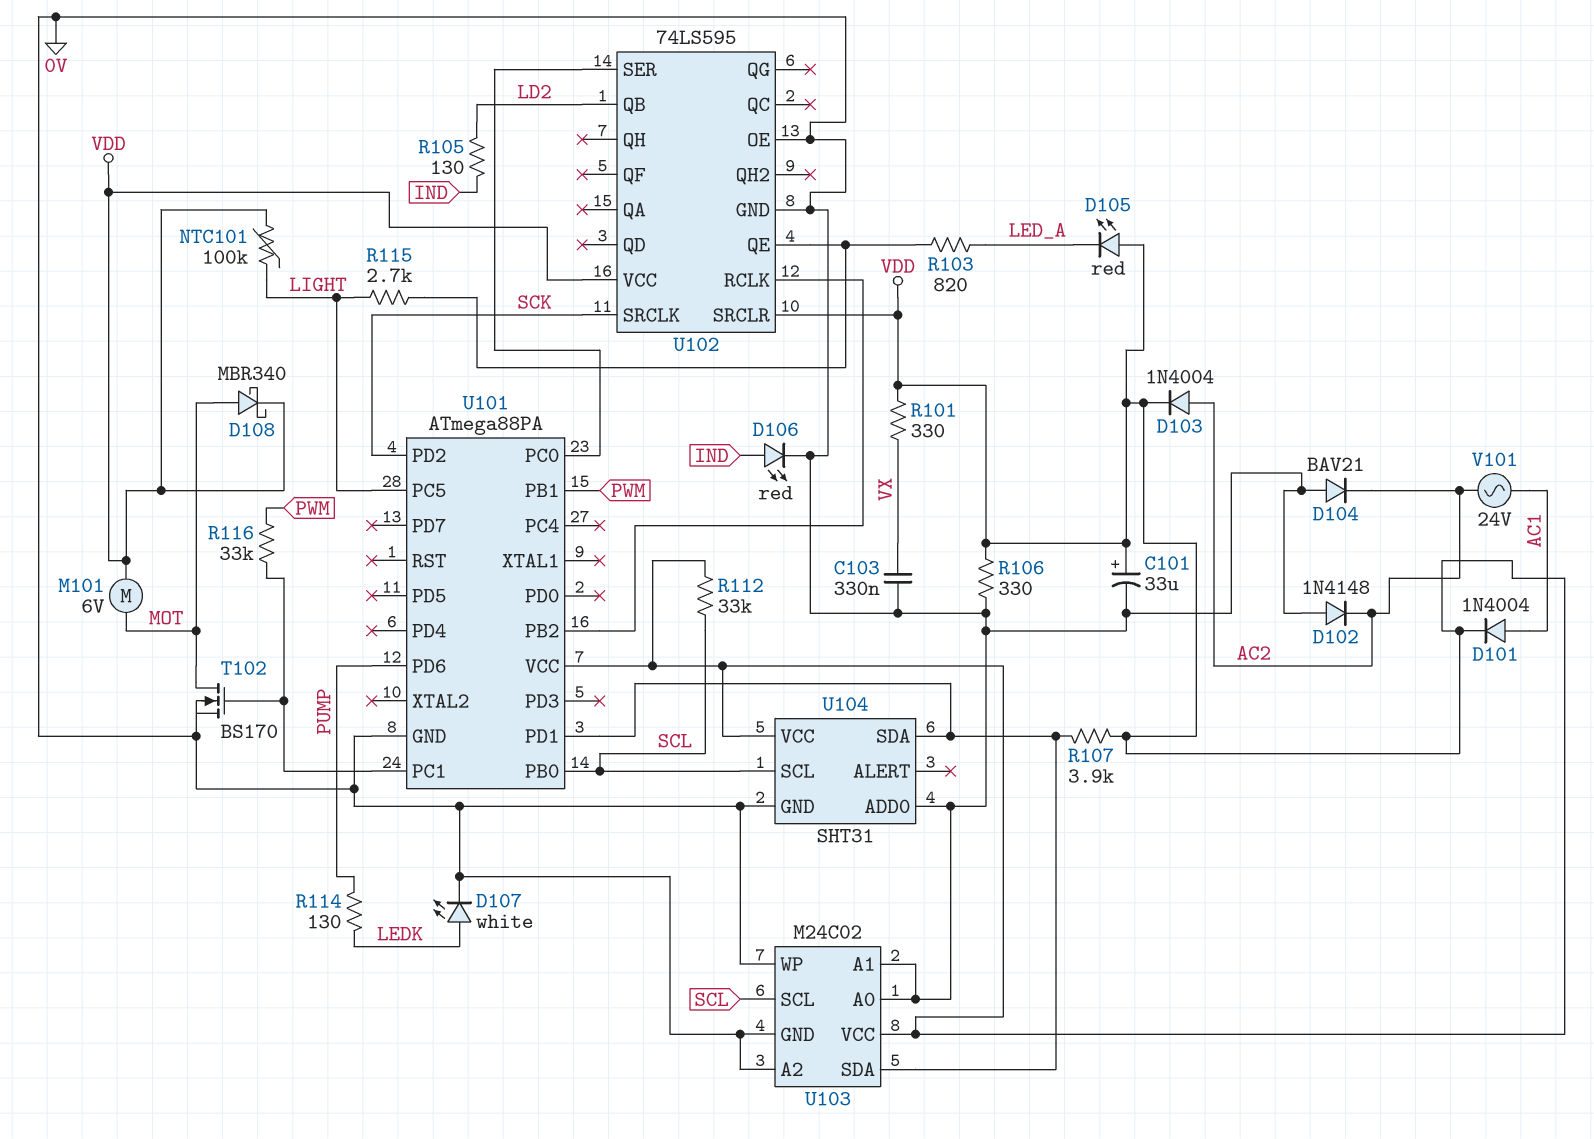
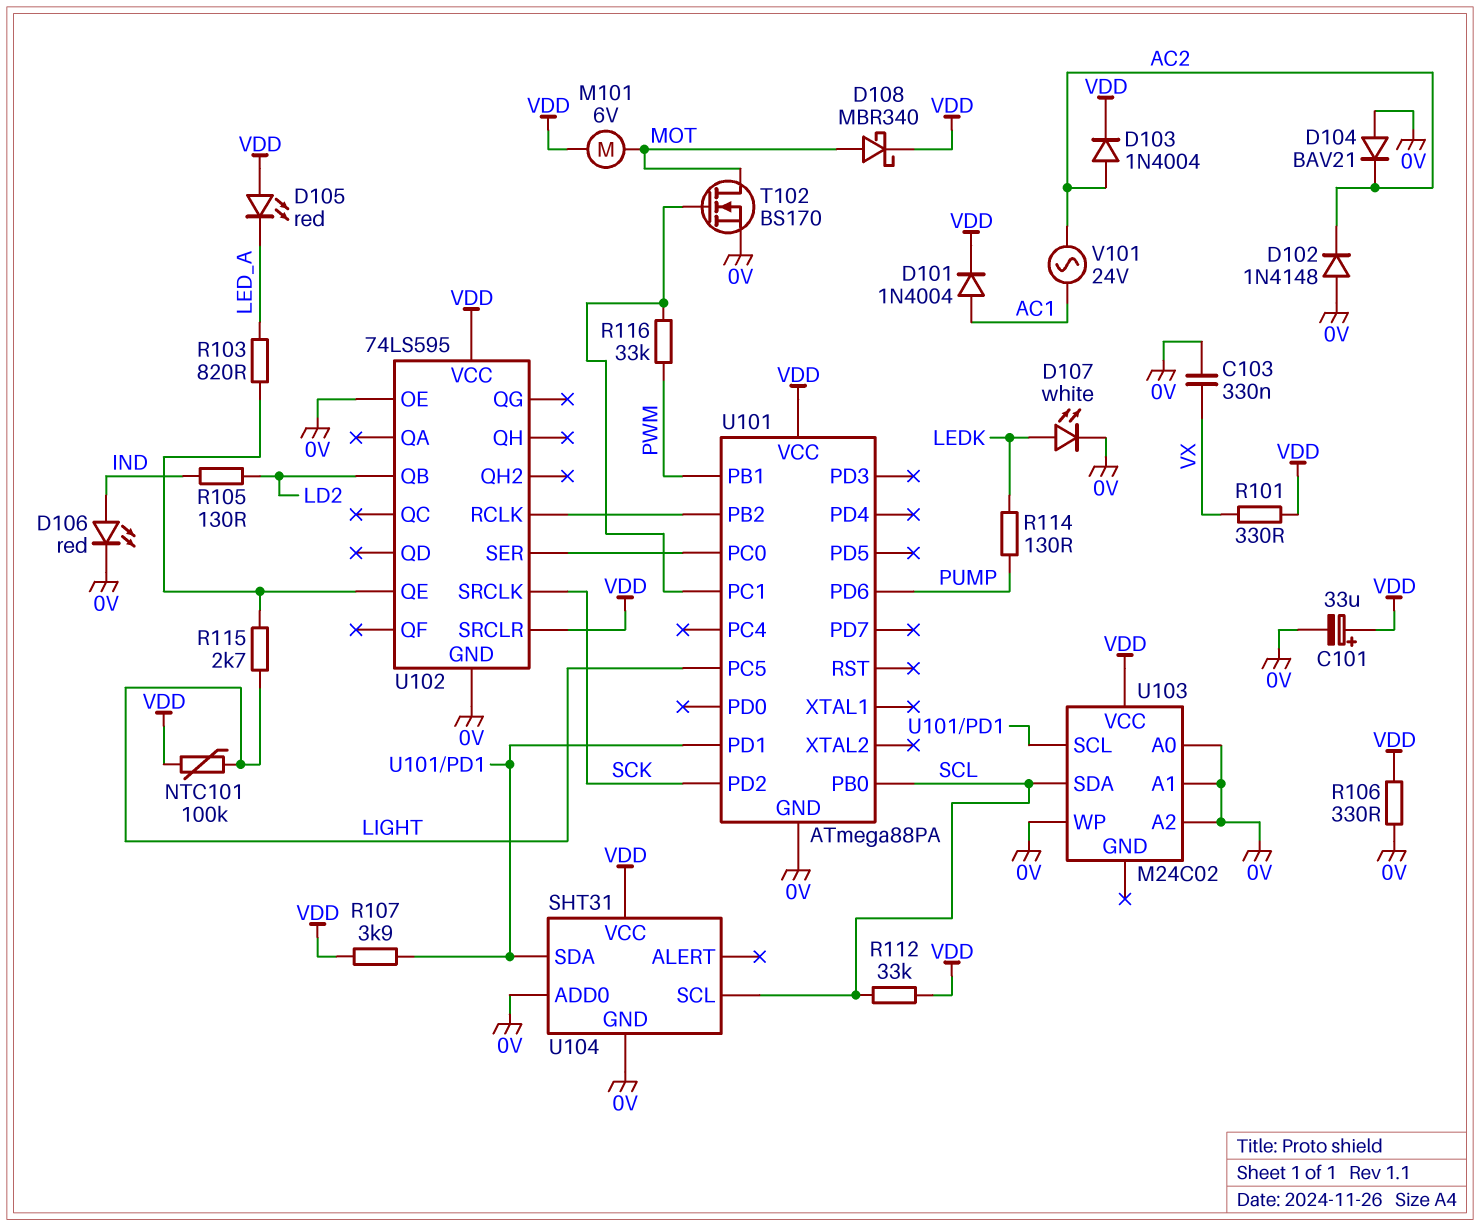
U103 pin GND: 0V -> none
U103 pin SCL: SCL -> U101/PD1
U103 pin SDA: U101/PD1 -> SCL

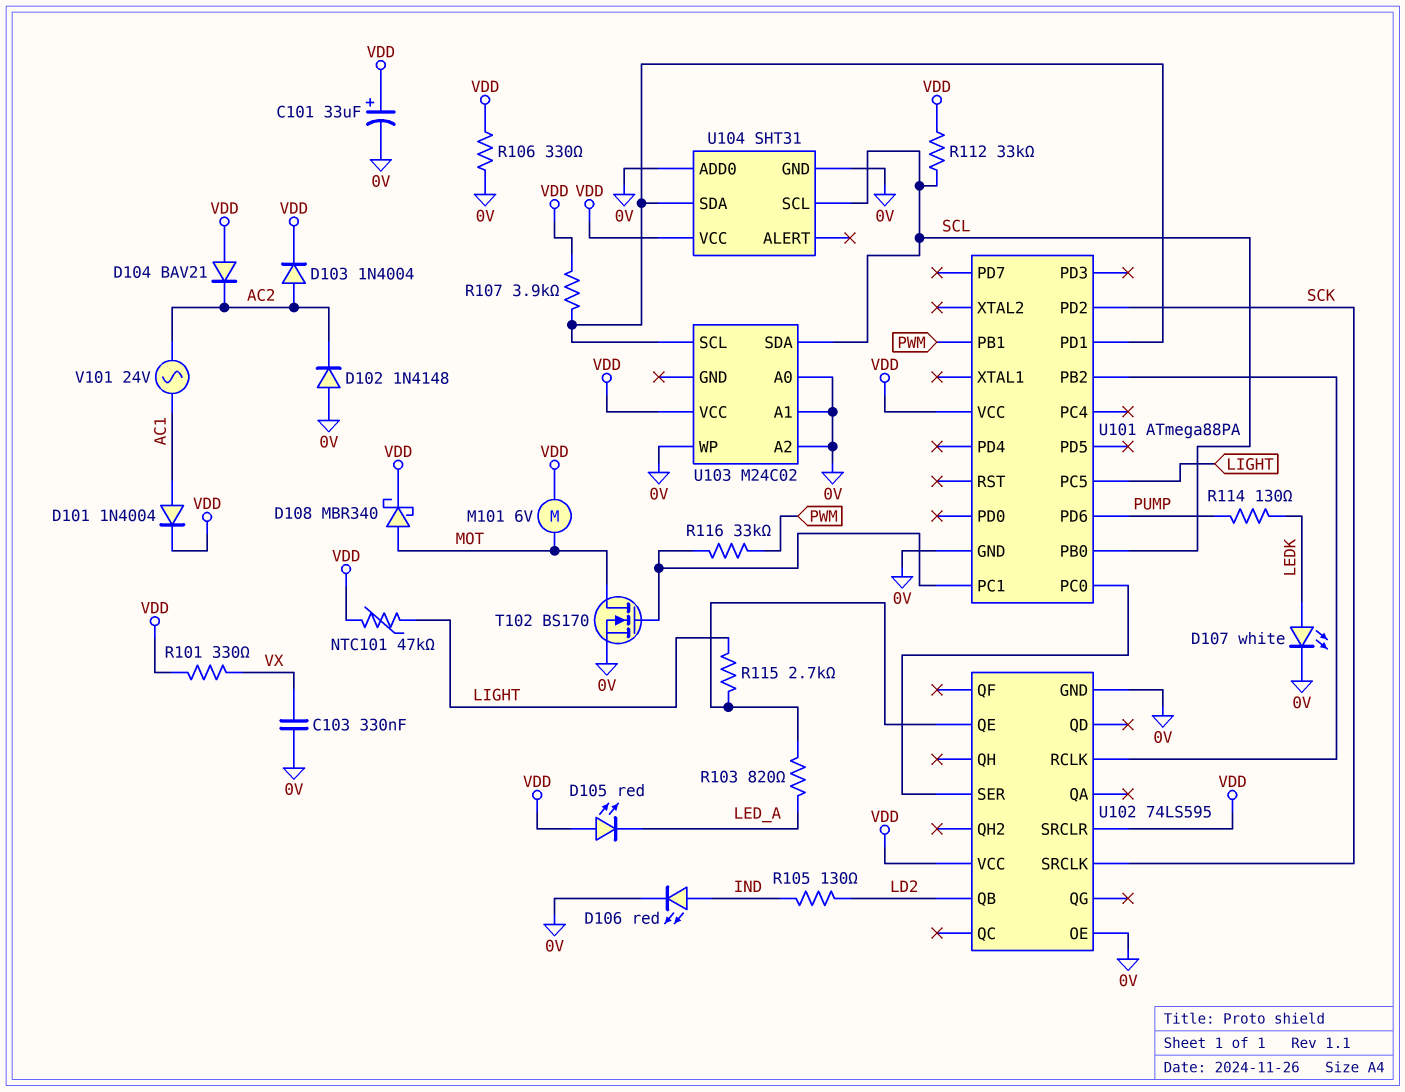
D104: diode BAV21 (A 0V, K AC2) -> diode BAV21 (A VDD, K AC2)
NTC101: 100k (LIGHT, VDD) -> 47k (LIGHT, VDD)

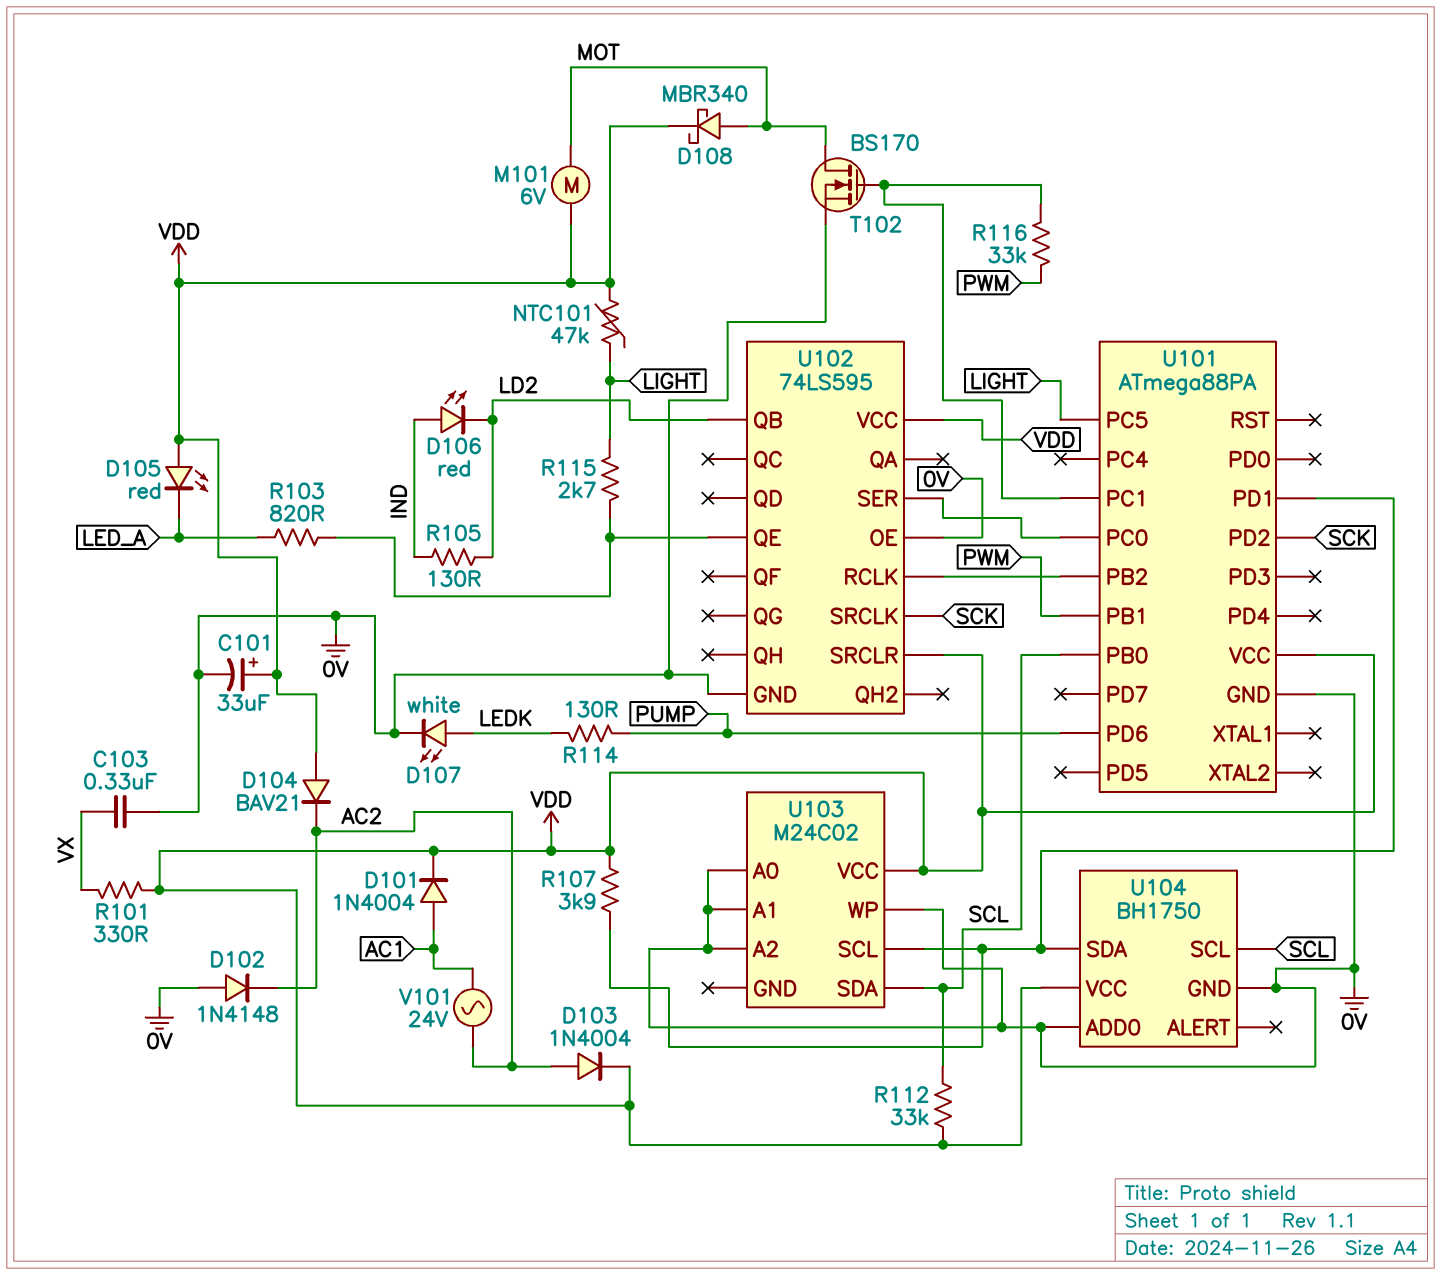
D106: LED red (A IND, K 0V) -> LED red (A IND, K LD2)
R106: 330 (0V, VDD) -> none
U104: SHT31 -> BH1750

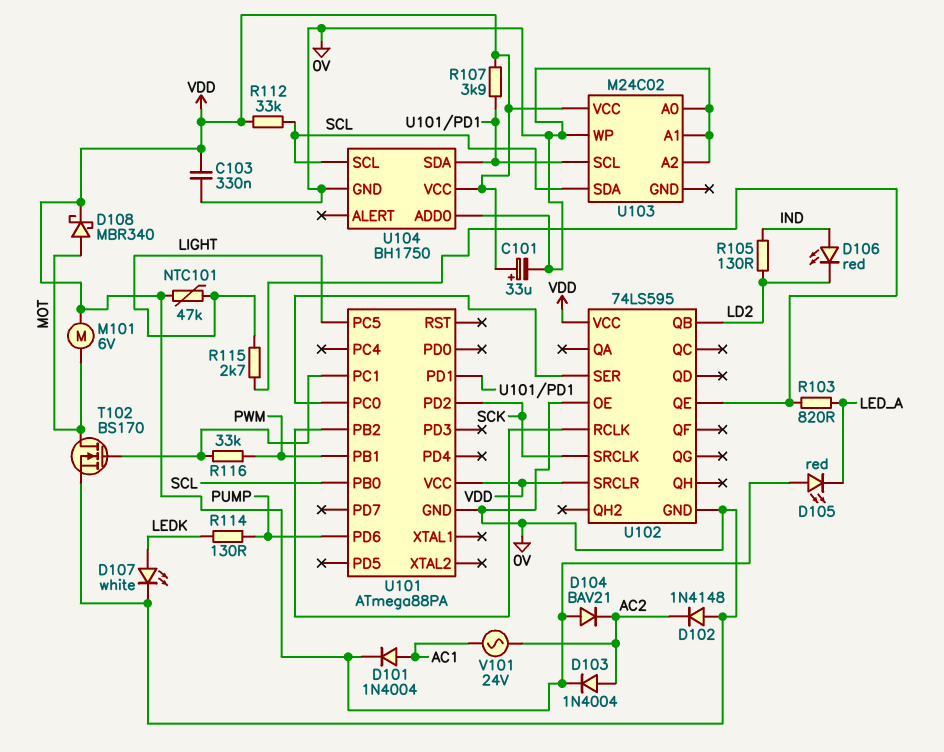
C103: 330nF (0V, VX) -> 330nF (0V, VDD)
R101: 330 (VDD, VX) -> none

